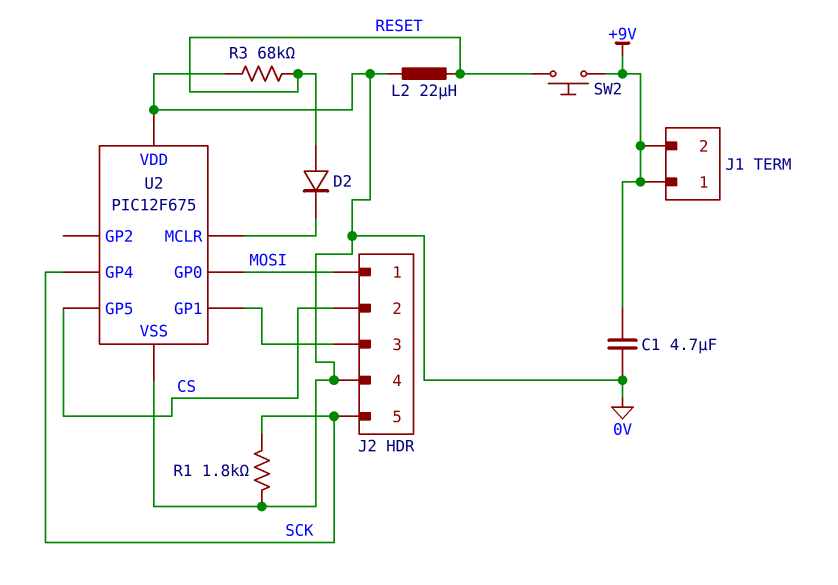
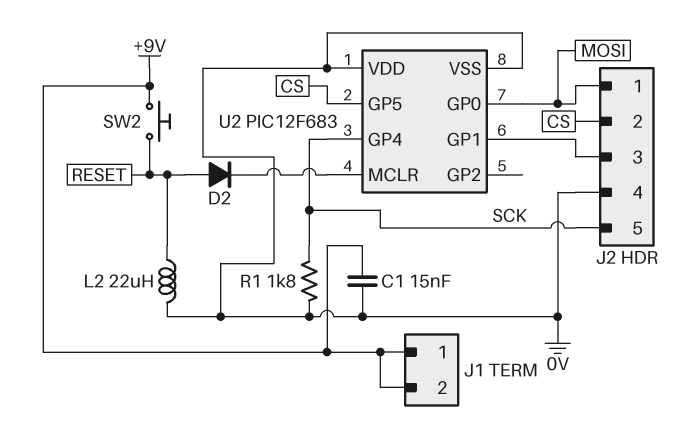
C1: 4.7uF (+9V, 0V) -> 15nF (+9V, 0V)
R3: 68k (0V, RESET) -> none
U2: PIC12F675 -> PIC12F683

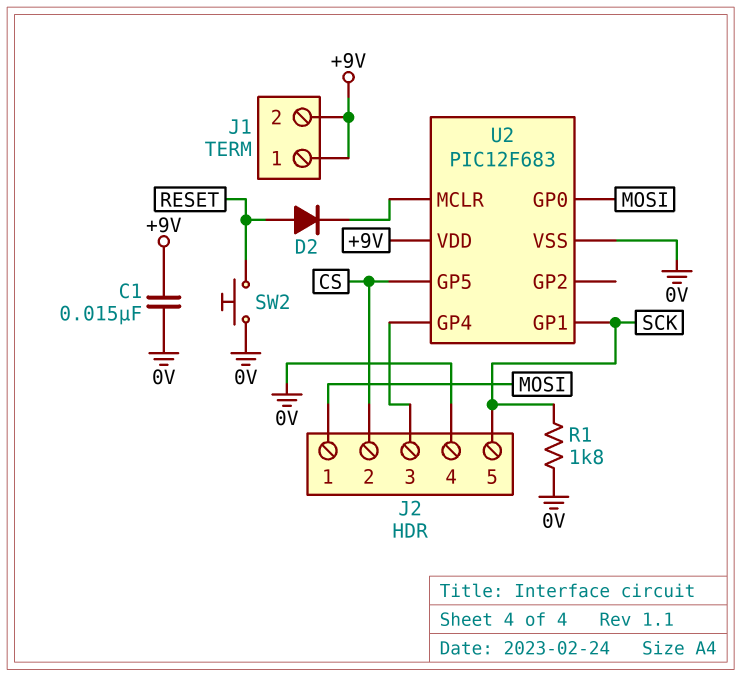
L2: 22uH (0V, RESET) -> none
SW2: button (+9V, RESET) -> button (0V, RESET)
U2 pin GP1: J2/3 -> SCK
U2 pin GP4: SCK -> J2/3
U2 pin VDD: 0V -> +9V

